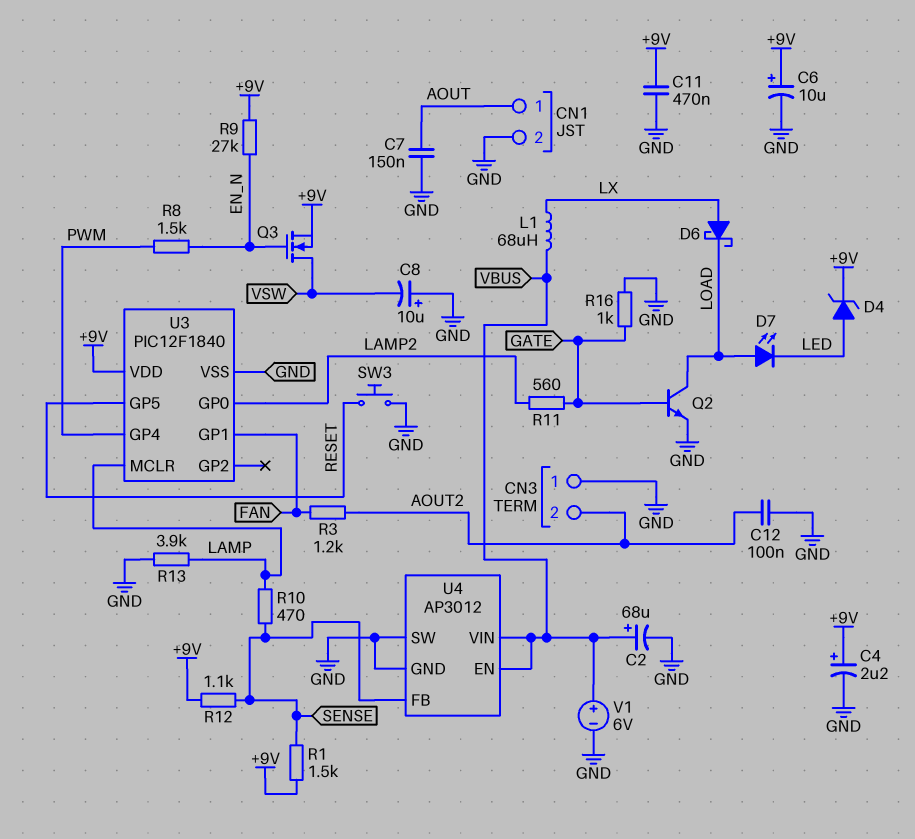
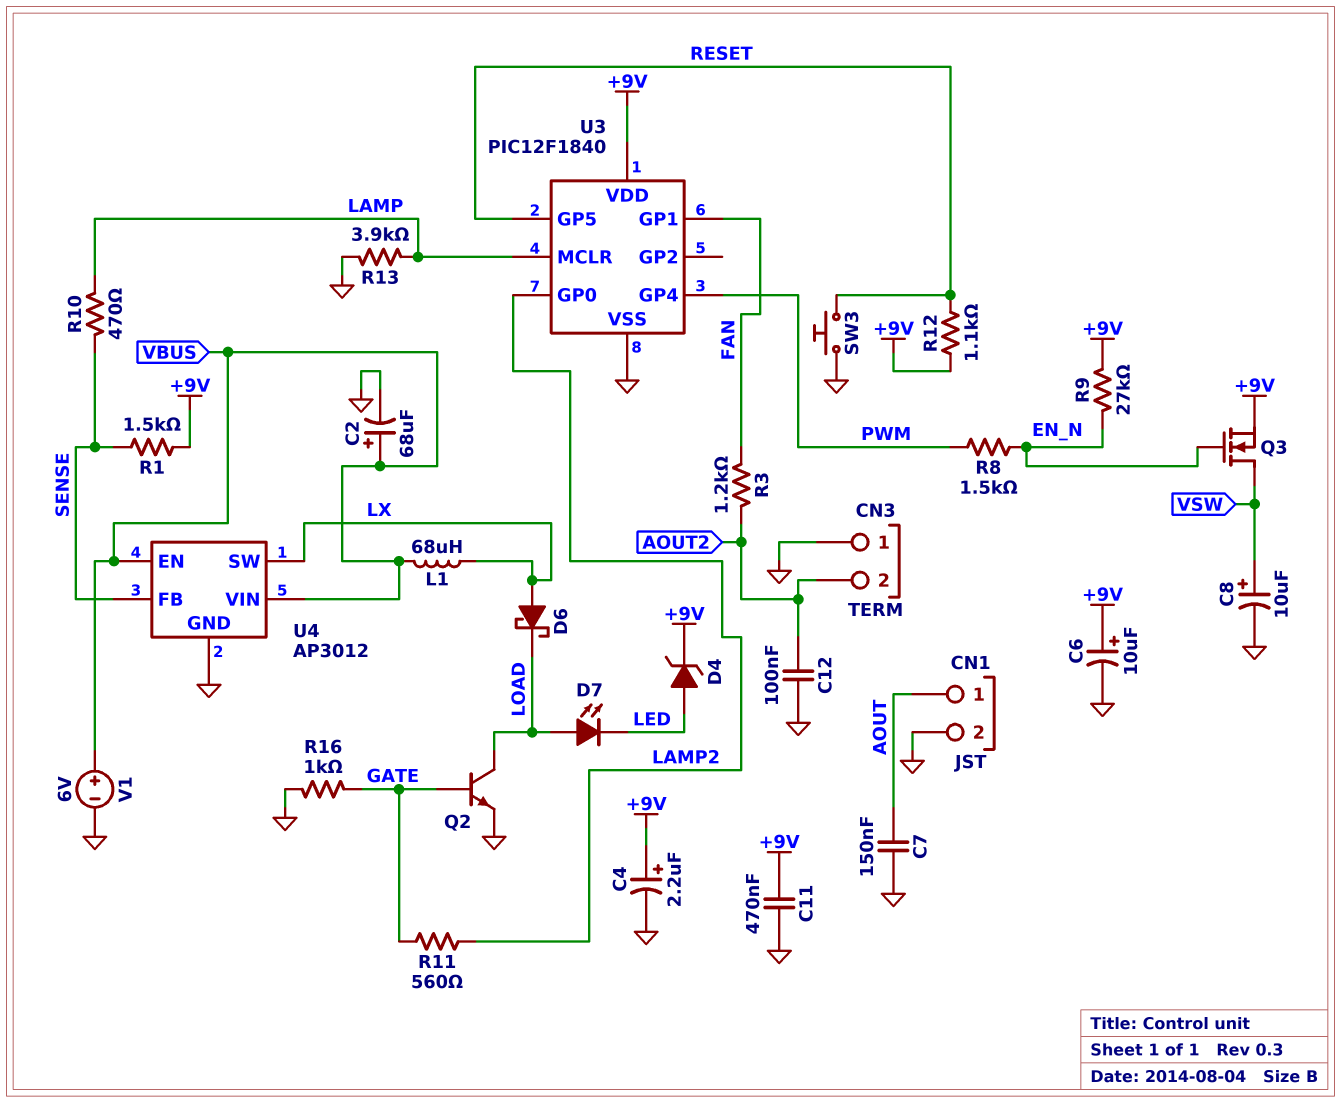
C8: 10uF (plus GND, minus VSW) -> 10uF (plus VSW, minus GND)
R12: 1.1k (+9V, SENSE) -> 1.1k (+9V, RESET)
U4 pin SW: GND -> LX

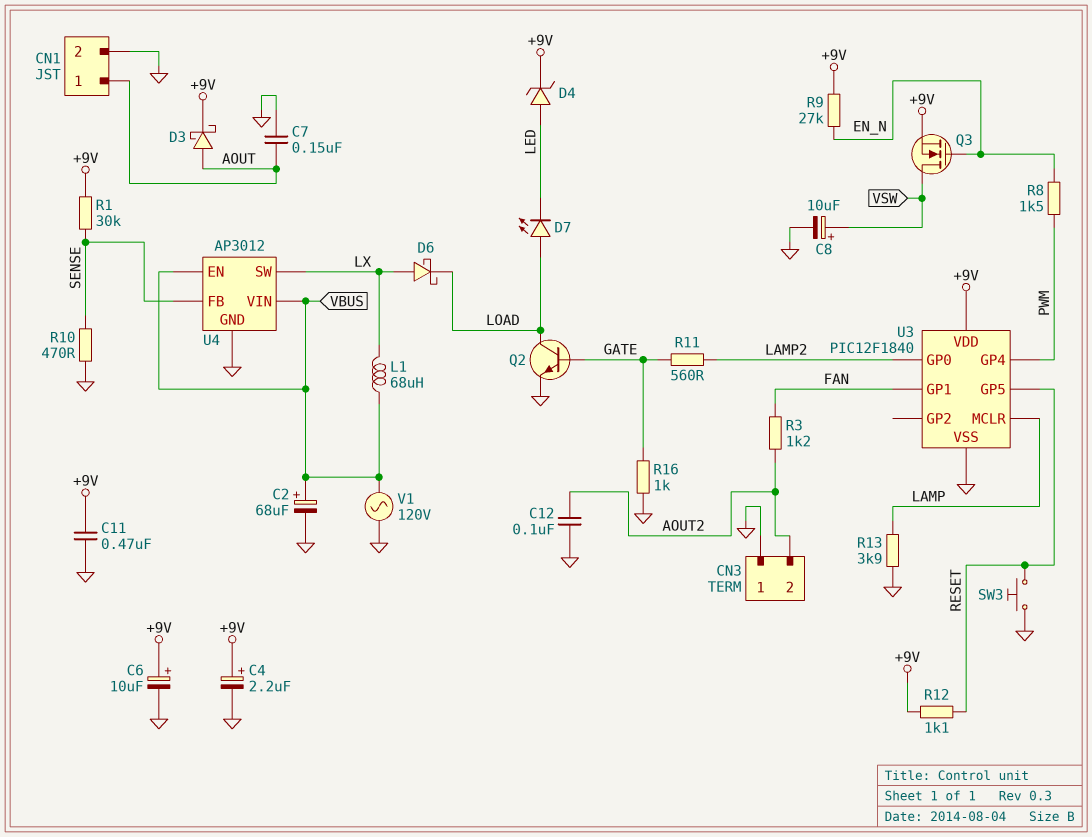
D3: none -> schottky (A AOUT, K +9V)
R1: 1.5k (+9V, SENSE) -> 30k (+9V, SENSE)
R10: 470 (LAMP, SENSE) -> 470 (GND, SENSE)
V1: 6V (plus VBUS, minus GND) -> AC 120V (GND, VBUS)

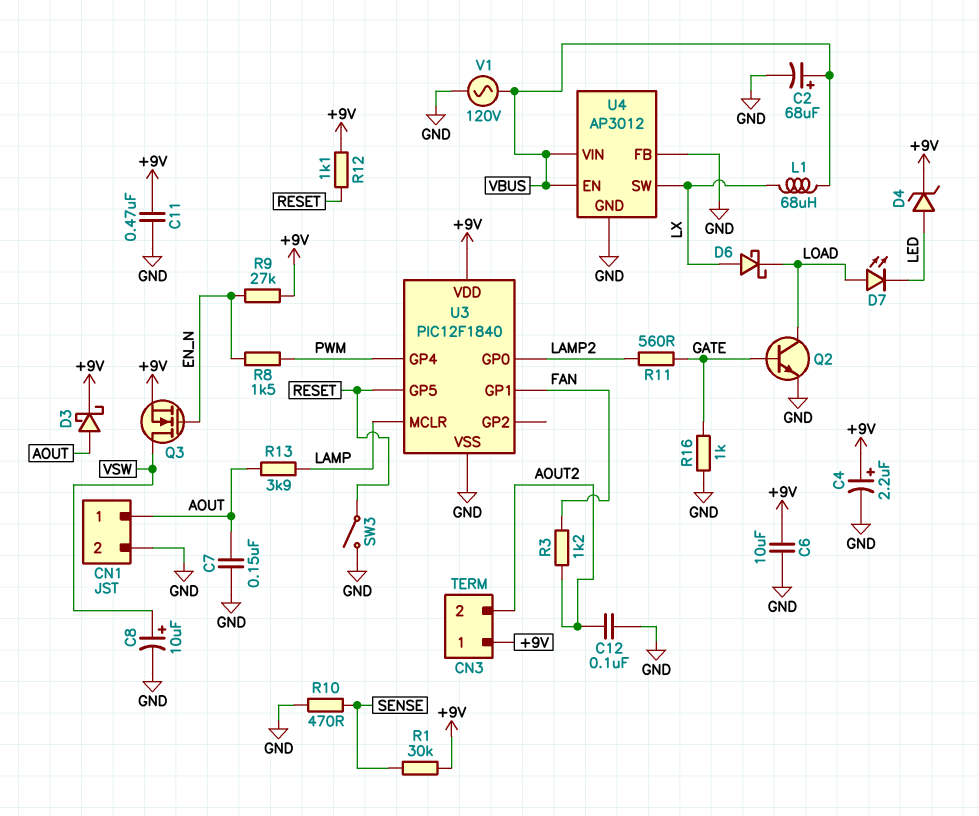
C6: 10uF (plus +9V, minus GND) -> 10uF (+9V, GND)
CN3 pin 1: GND -> +9V
R13: 3.9k (GND, LAMP) -> 3.9k (AOUT, LAMP)
SW3: button (GND, RESET) -> switch (GND, RESET)
U4 pin FB: SENSE -> GND

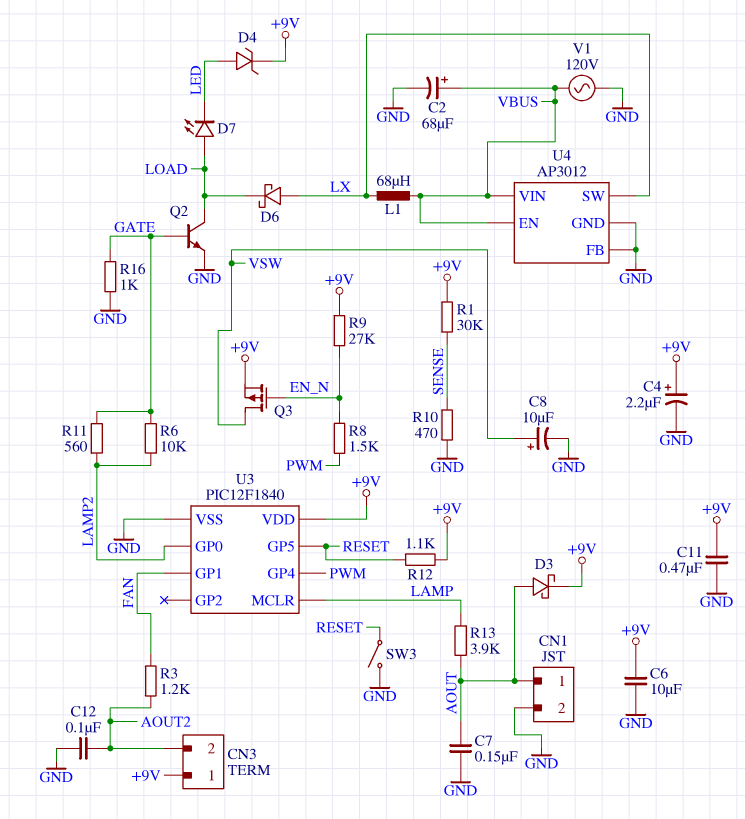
Q3: NMOS (G EN_N, D VSW, S +9V) -> PMOS (G EN_N, D VSW, S +9V)
R6: none -> 10k (GATE, LAMP2)

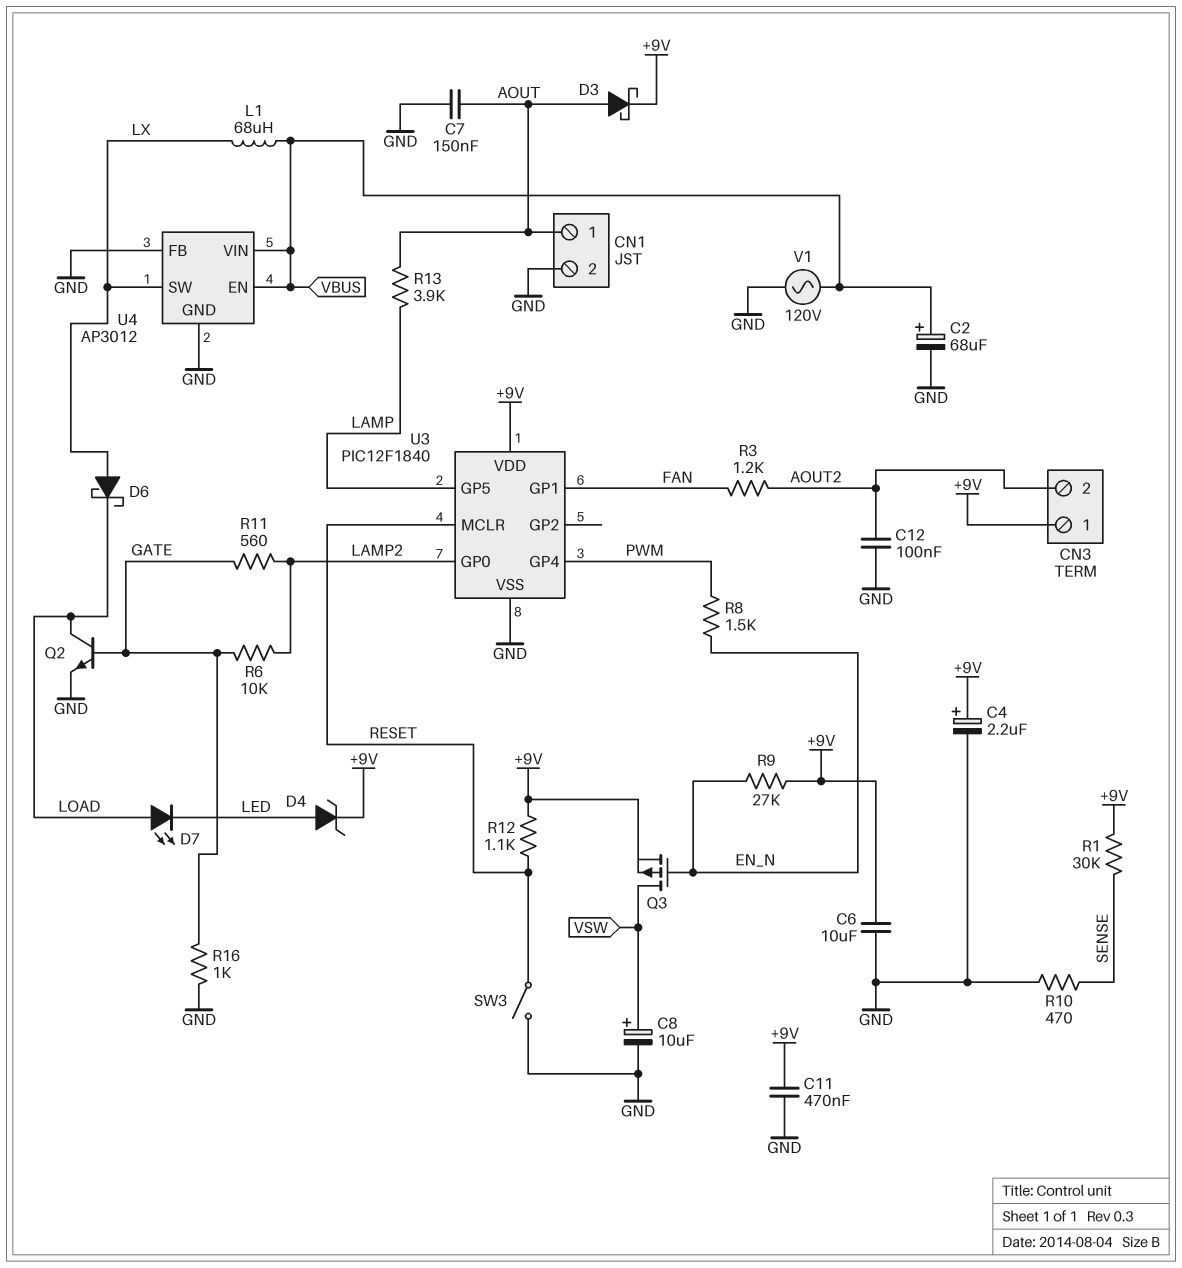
U3 pin GP5: RESET -> LAMP
U3 pin MCLR: LAMP -> RESET

